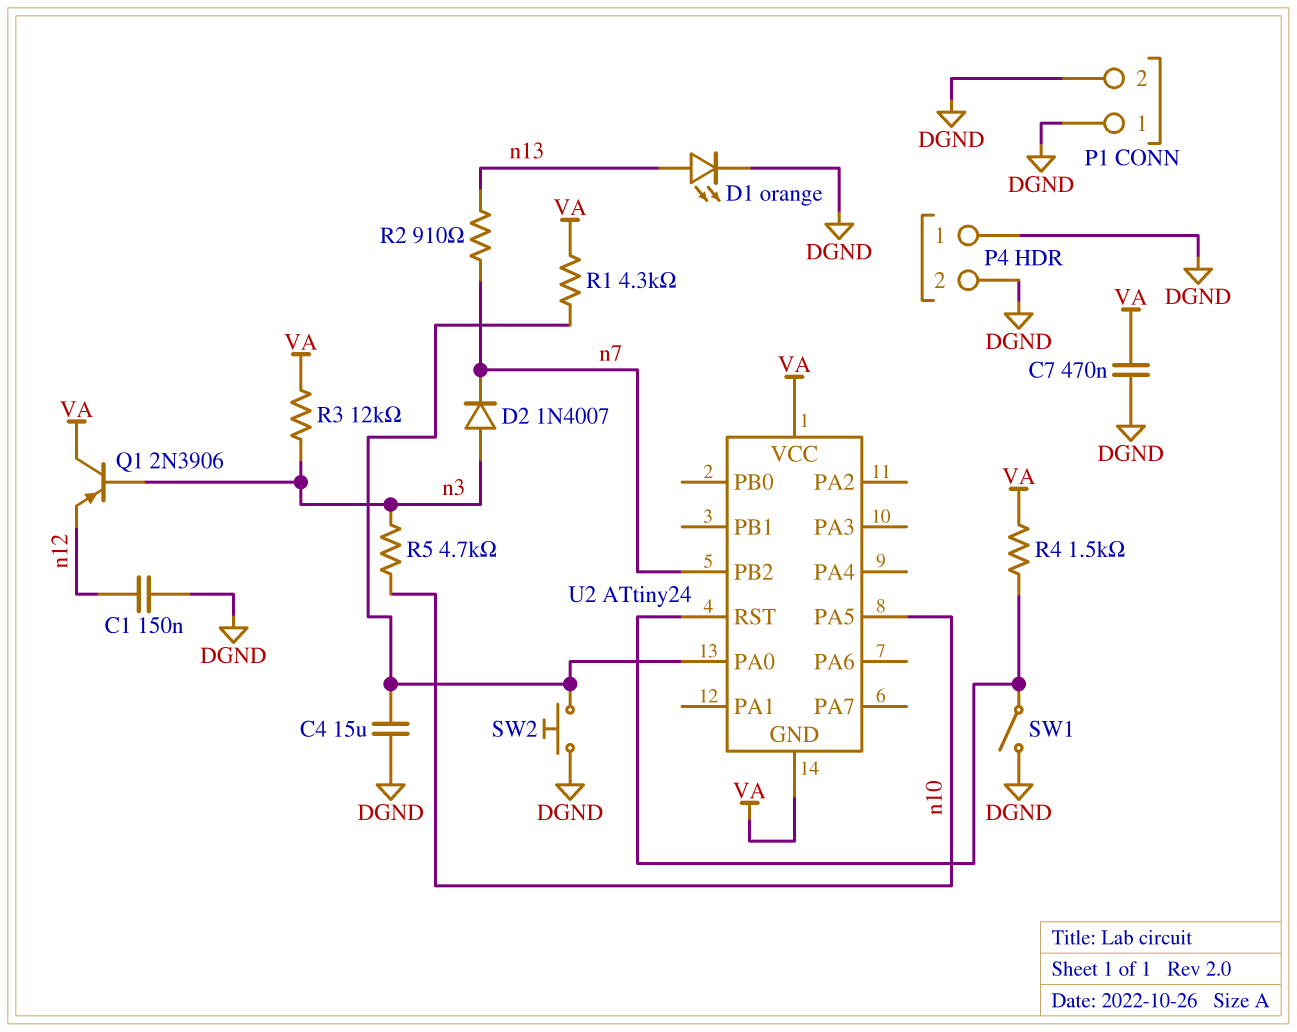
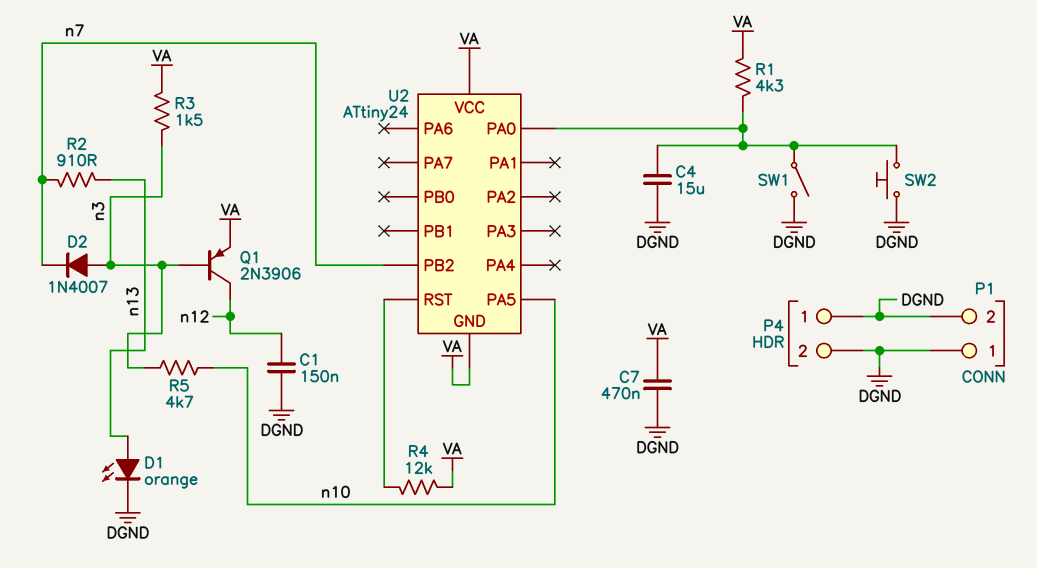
Q1: PNP 2N3906 (B n3, C VA, E n12) -> PNP 2N3906 (B n3, C n12, E VA)
R3: 12k (VA, n3) -> 1.5k (VA, n3)
R4: 1.5k (U2/RST, VA) -> 12k (U2/RST, VA)
SW1: switch (DGND, U2/RST) -> switch (DGND, U2/PA0)

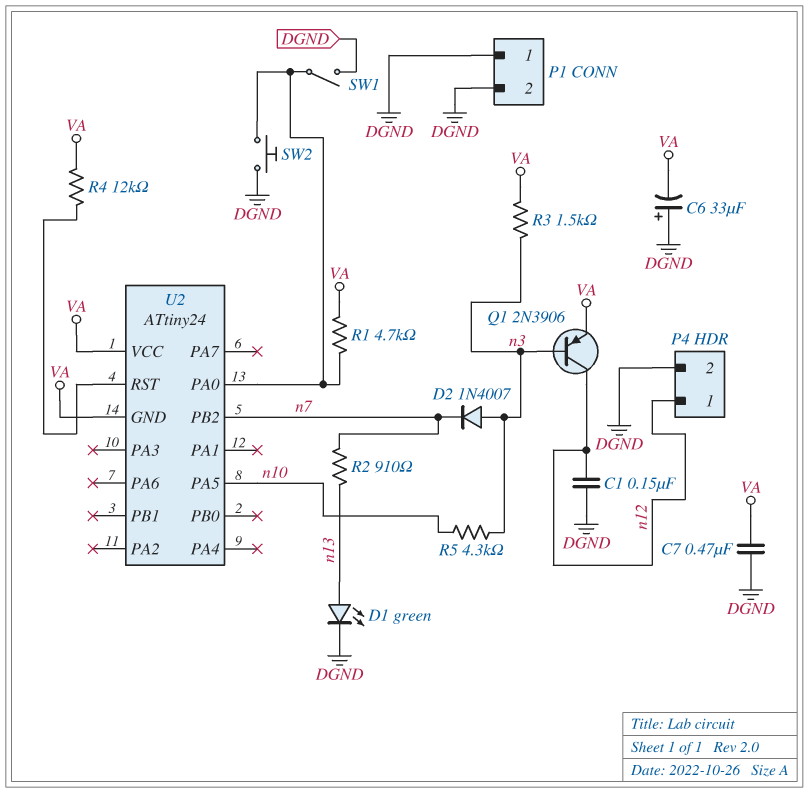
C4: 15uF (DGND, U2/PA0) -> none
C6: none -> 33uF (plus DGND, minus VA)
D1: LED orange (A n13, K DGND) -> LED green (A n13, K DGND)
P4 pin 1: DGND -> n12
R1: 4.3k (U2/PA0, VA) -> 4.7k (U2/PA0, VA)
R5: 4.7k (n3, n10) -> 4.3k (n3, n10)

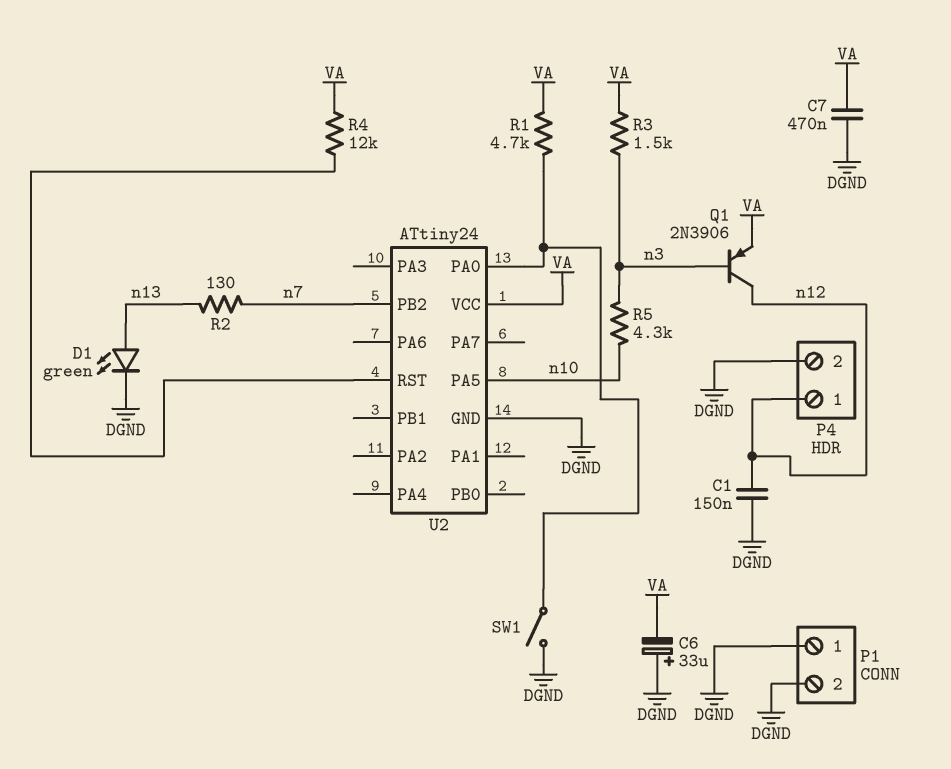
D2: diode 1N4007 (A n3, K n7) -> none
R2: 910 (n7, n13) -> 130 (n7, n13)
SW2: button (DGND, U2/PA0) -> none
U2 pin GND: VA -> DGND

